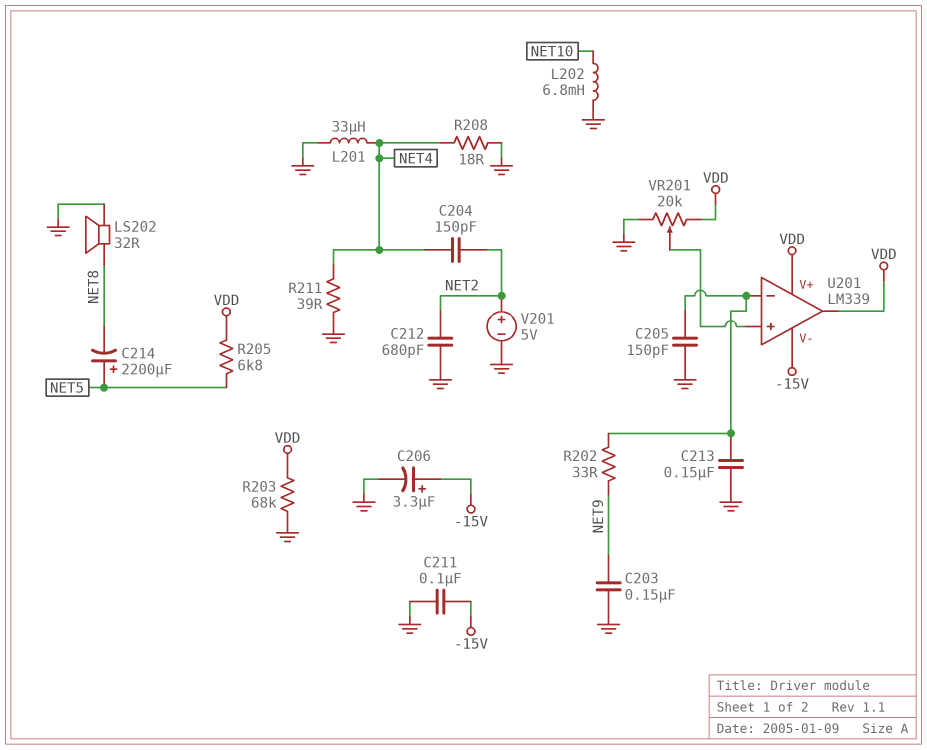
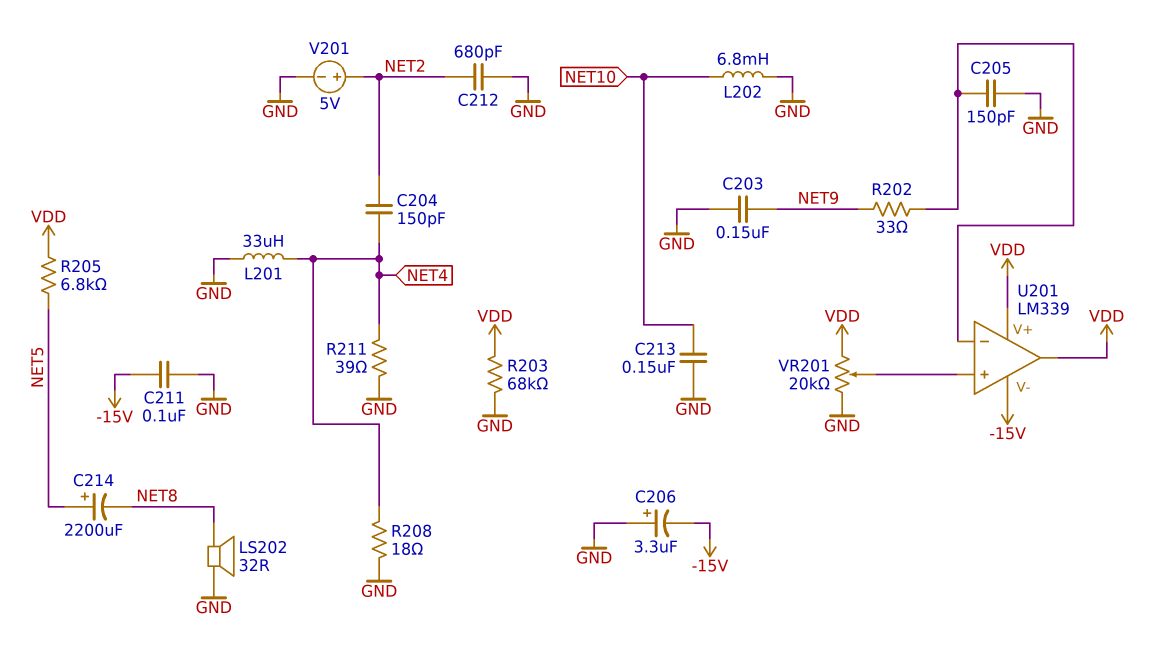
C206: 3.3uF (plus -15V, minus GND) -> 3.3uF (plus GND, minus -15V)
C213: 150nF (GND, U201/in-) -> 150nF (GND, NET10)

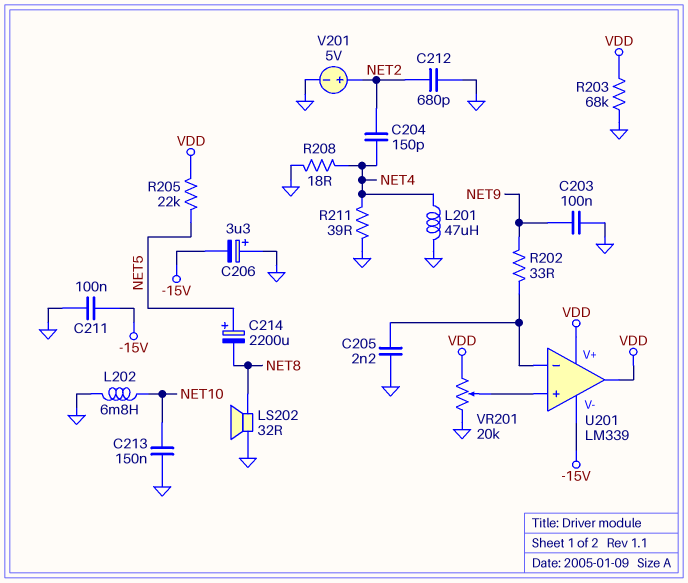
C203: 150nF (GND, NET9) -> 100nF (GND, NET9)
C205: 150pF (GND, U201/in-) -> 2.2nF (GND, U201/in-)
L201: 33uH (GND, NET4) -> 47uH (GND, NET4)
R205: 6.8k (NET5, VDD) -> 22k (NET5, VDD)

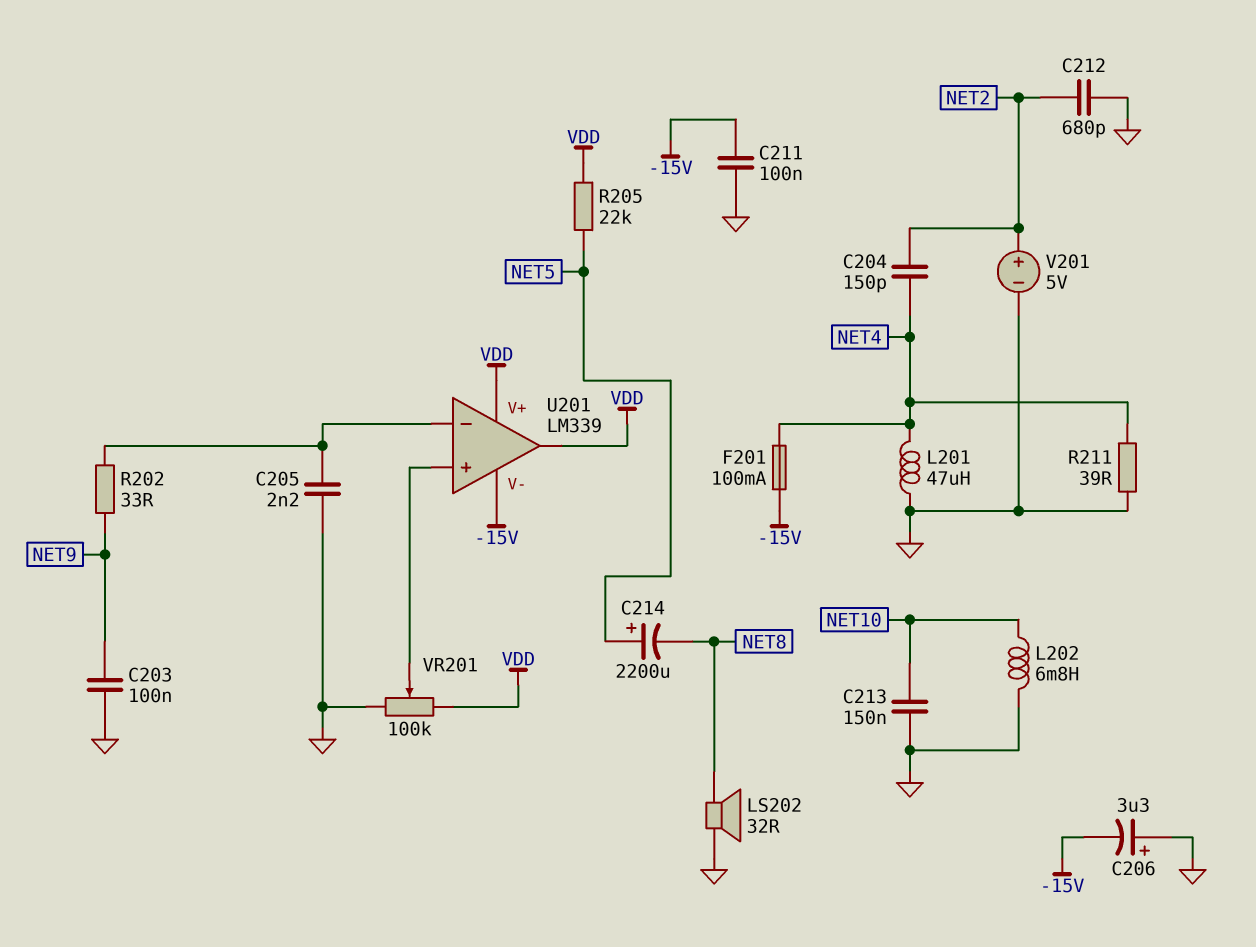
F201: none -> 100mA (-15V, NET4)
R203: 68k (GND, VDD) -> none
R208: 18 (GND, NET4) -> none
VR201: 20k (GND, VDD, wiper U201/in+) -> 100k (GND, VDD, wiper U201/in+)

